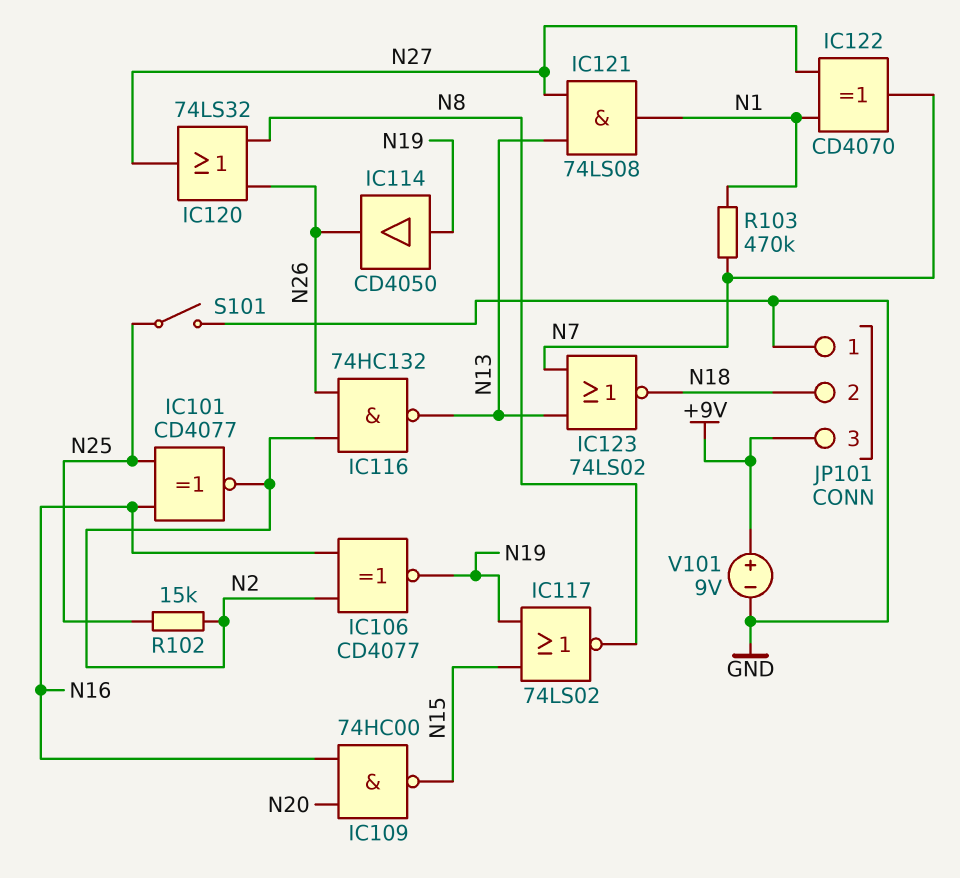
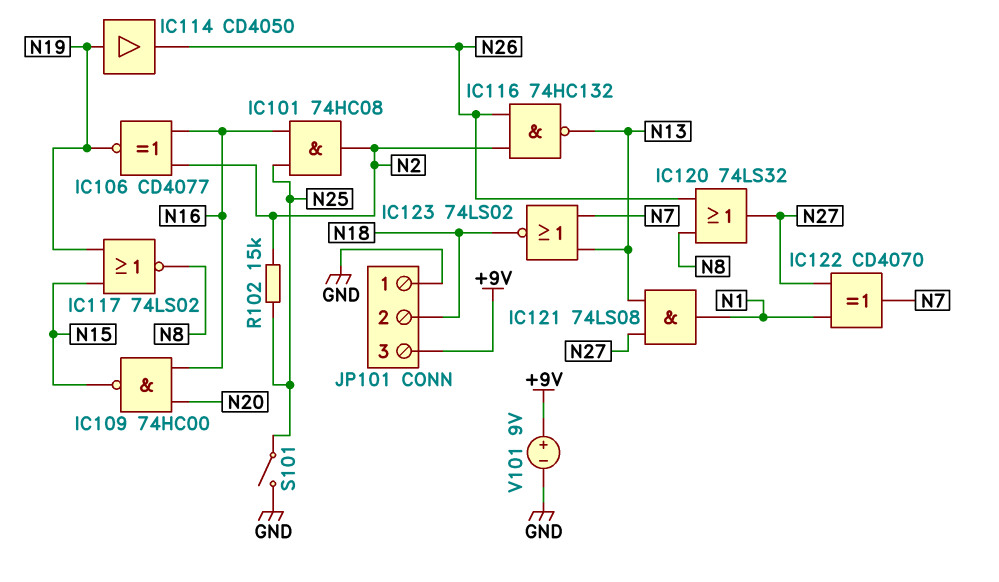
IC101: XNOR CD4077 (in N16, in N25, out N2) -> AND 74HC08 (in N16, in N25, out N2)
R103: 470k (N1, N7) -> none

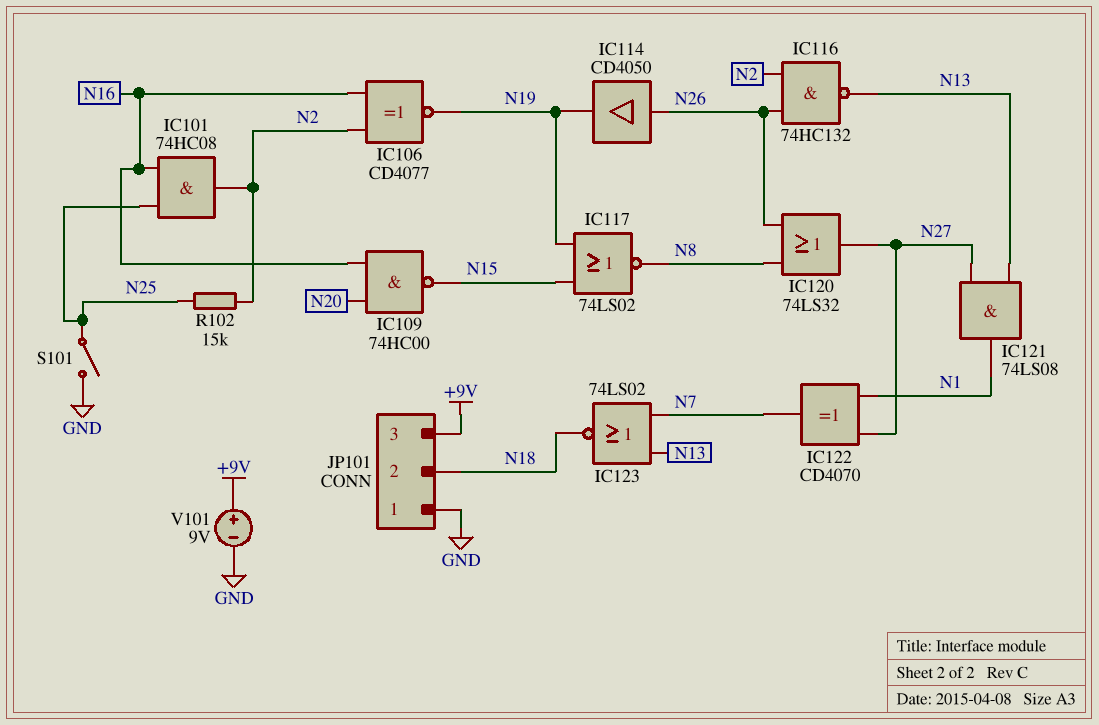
IC114: buffer CD4050 (in N19, out N26) -> buffer CD4050 (in N26, out N19)

